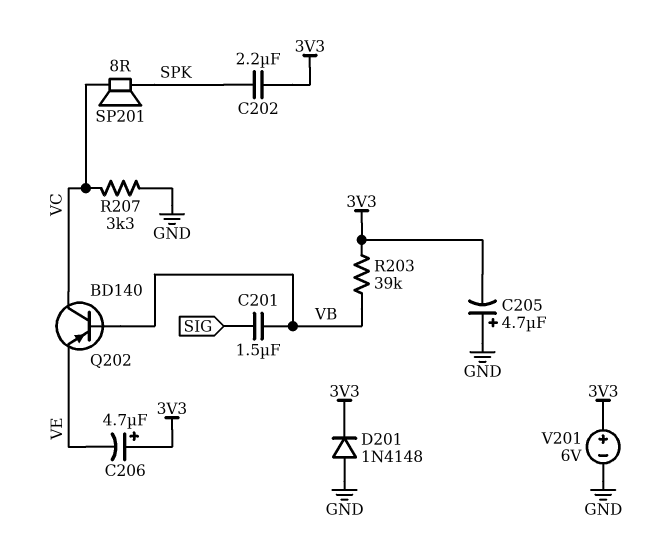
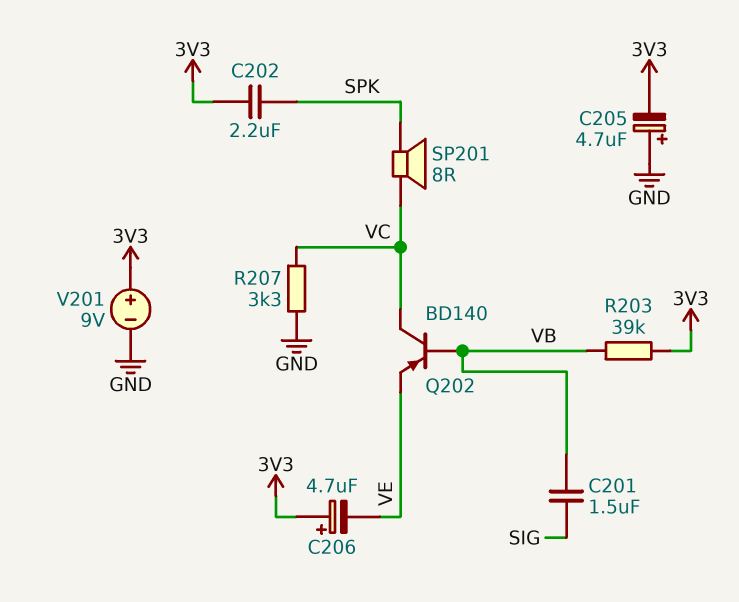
D201: diode 1N4148 (A GND, K 3V3) -> none
V201: 6V (plus 3V3, minus GND) -> 9V (plus 3V3, minus GND)

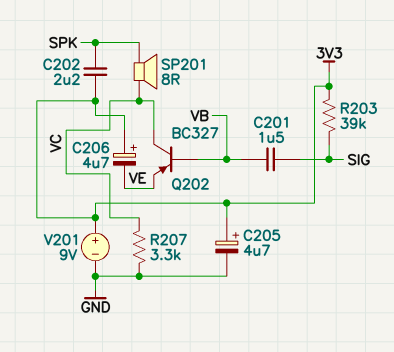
C205: 4.7uF (plus GND, minus 3V3) -> 4.7uF (plus 3V3, minus GND)
Q202: PNP BD140 (B VB, C VC, E VE) -> PNP BC327 (B VB, C VC, E VE)
R203: 39k (3V3, VB) -> 39k (3V3, SIG)

